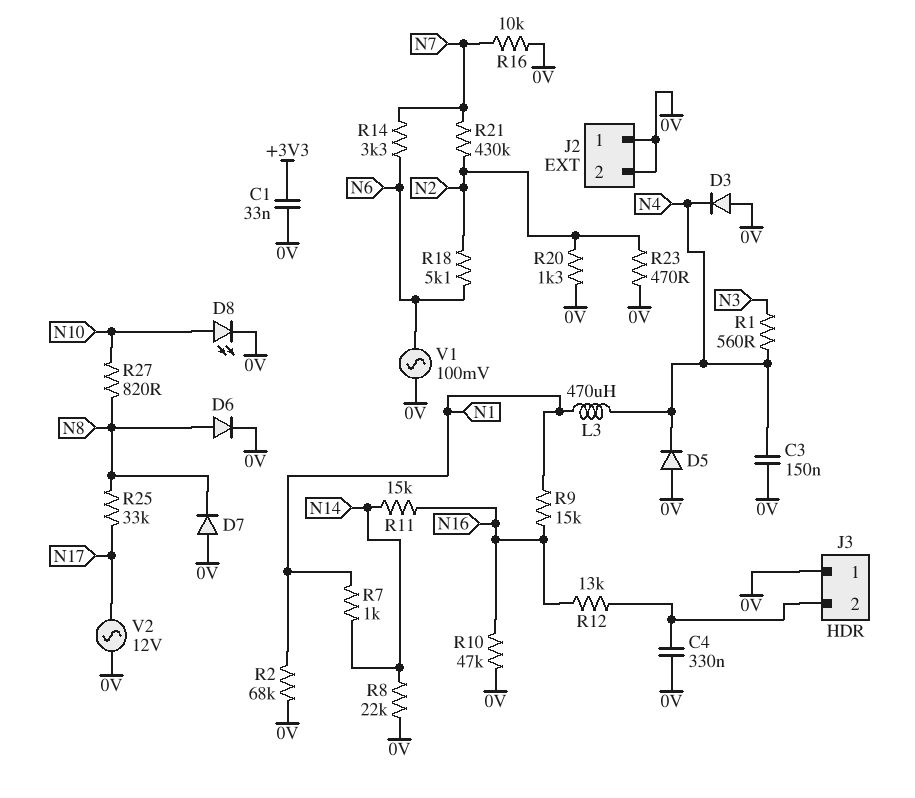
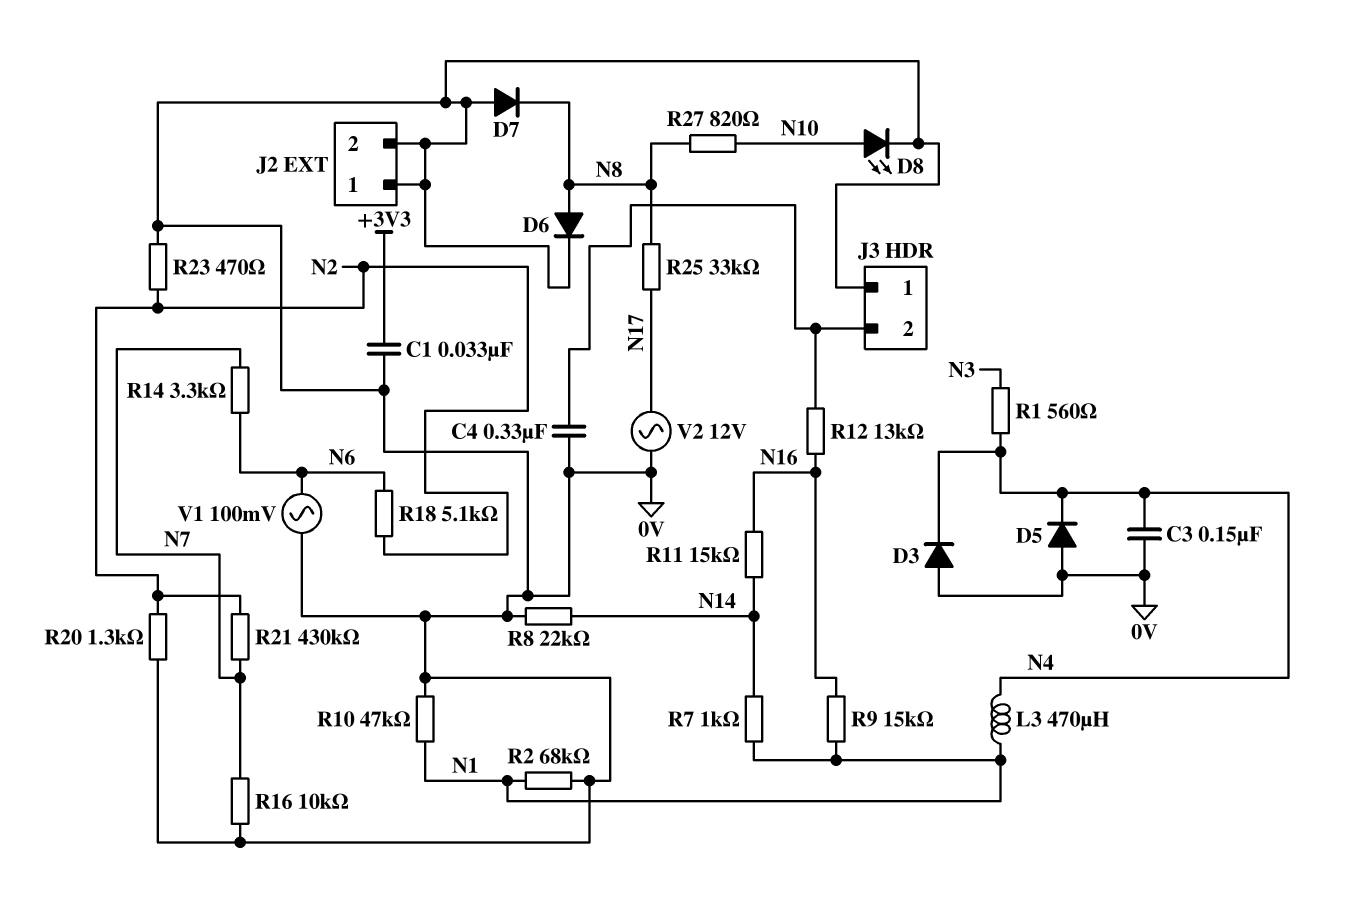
R10: 47k (0V, N16) -> 47k (0V, N1)

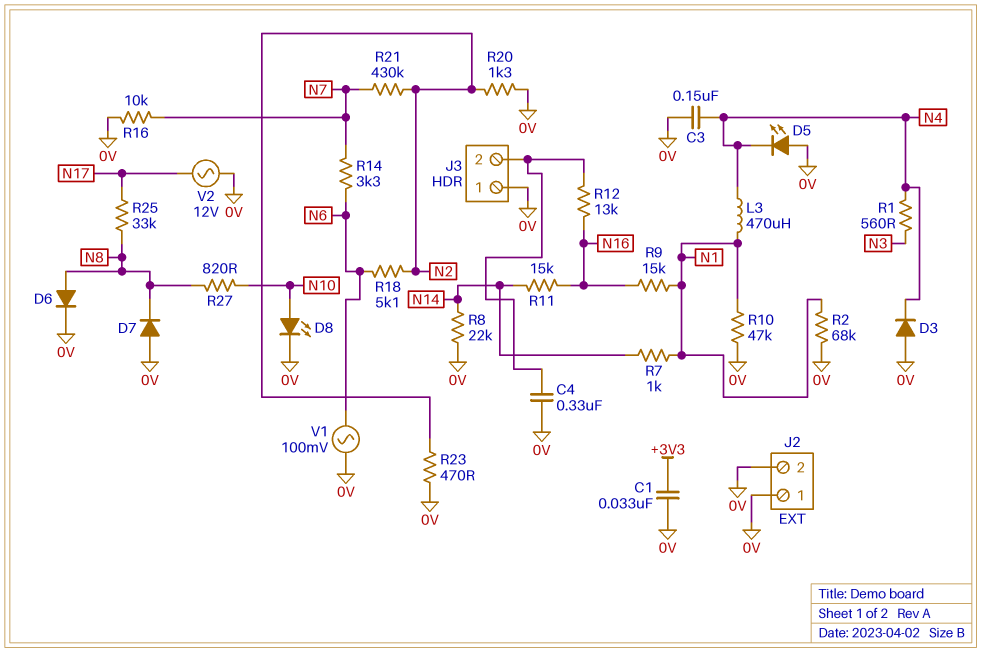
D5: diode (A 0V, K N4) -> LED (A 0V, K N4)

